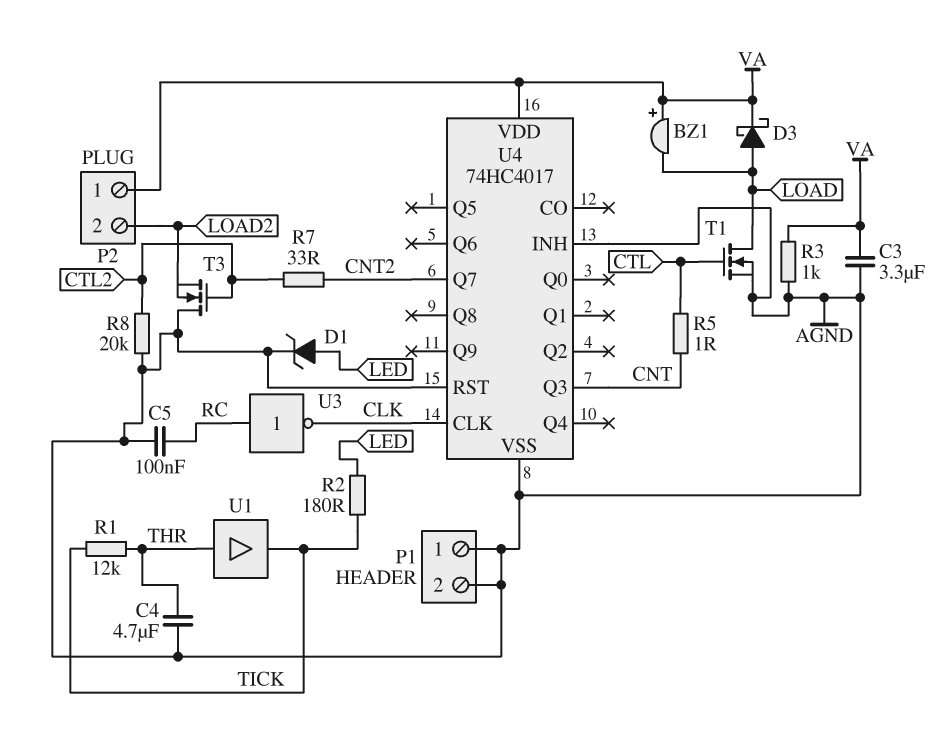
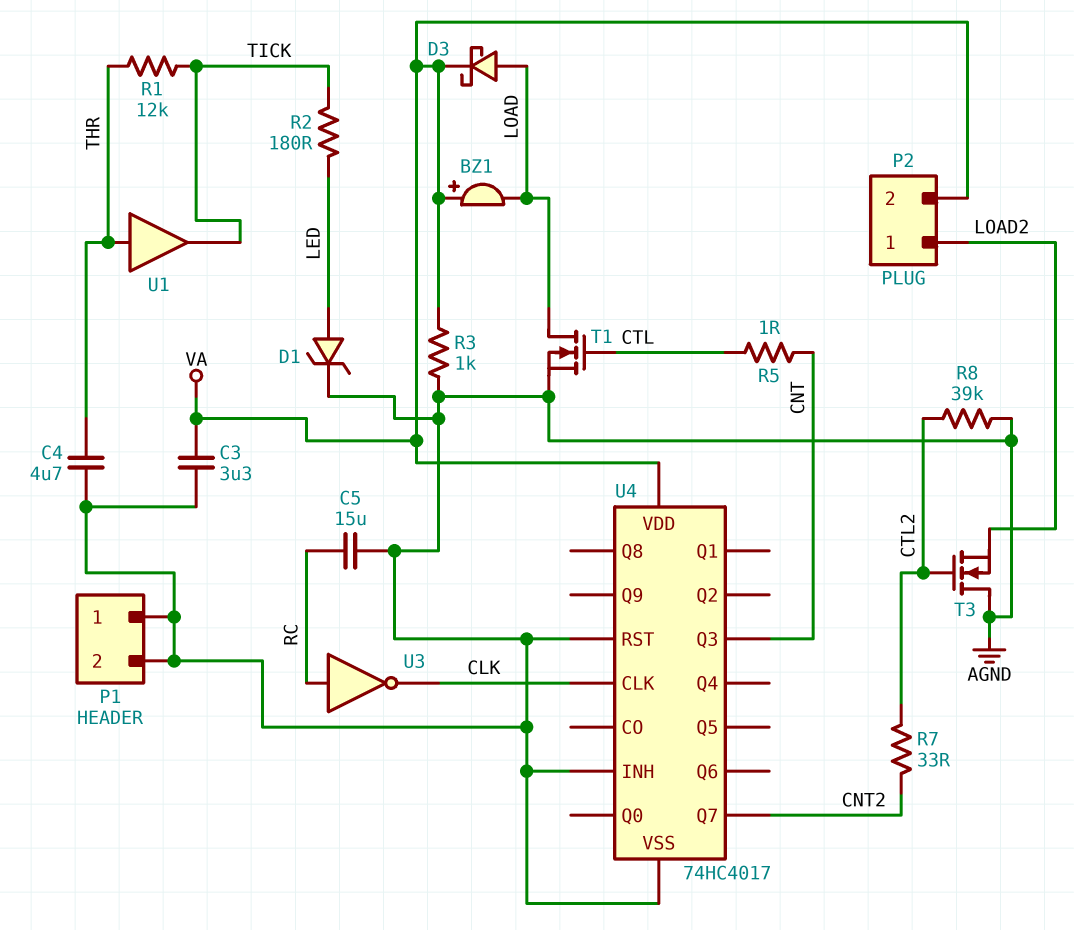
C5: 100nF (AGND, RC) -> 15uF (AGND, RC)
P2 pin 1: VA -> LOAD2
P2 pin 2: LOAD2 -> VA
R8: 20k (AGND, CTL2) -> 39k (AGND, CTL2)

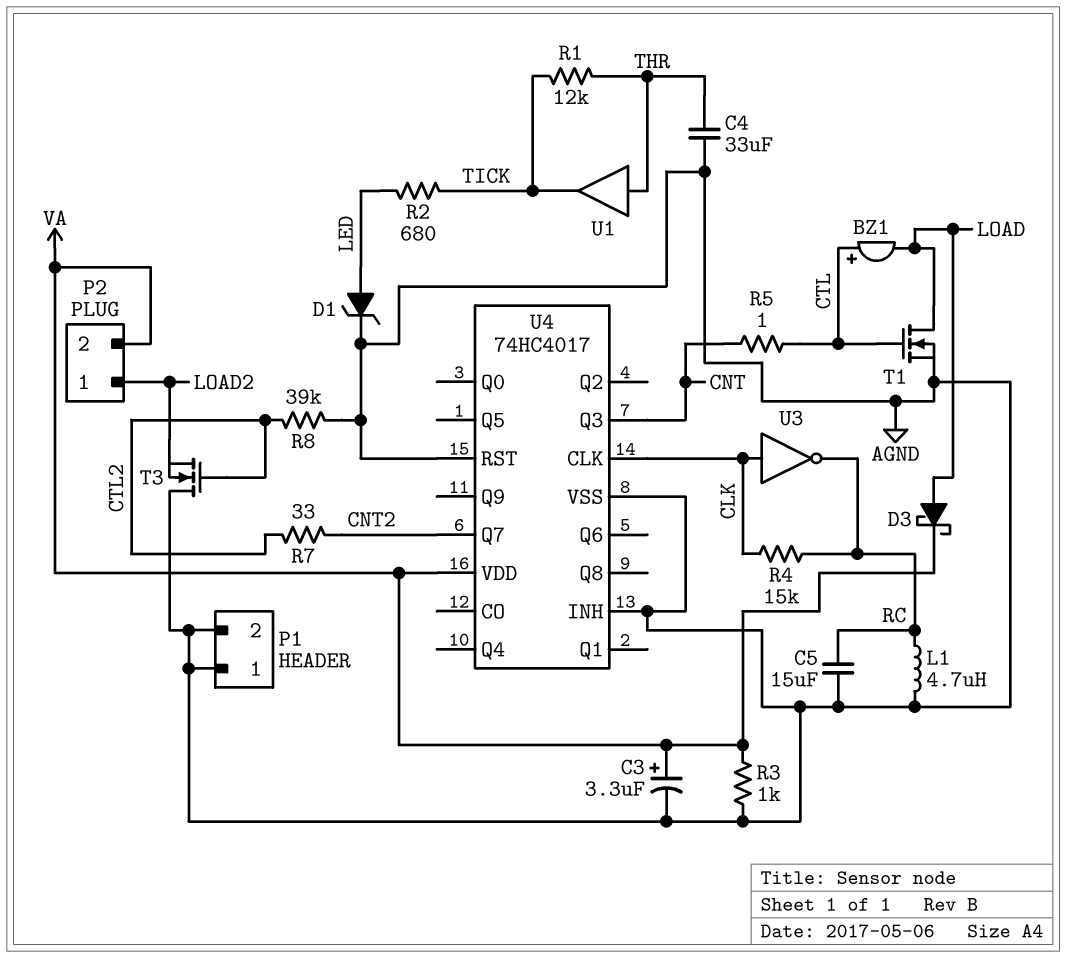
BZ1: buzzer (plus VA, minus LOAD) -> buzzer (plus CTL, minus LOAD)
C3: 3.3uF (AGND, VA) -> 3.3uF (plus VA, minus AGND)
C4: 4.7uF (AGND, THR) -> 33uF (AGND, THR)
L1: none -> 4.7uH (AGND, RC)
R2: 180 (LED, TICK) -> 680 (LED, TICK)
R4: none -> 15k (CLK, RC)
U3: NOT (in RC, out CLK) -> NOT (in CLK, out RC)

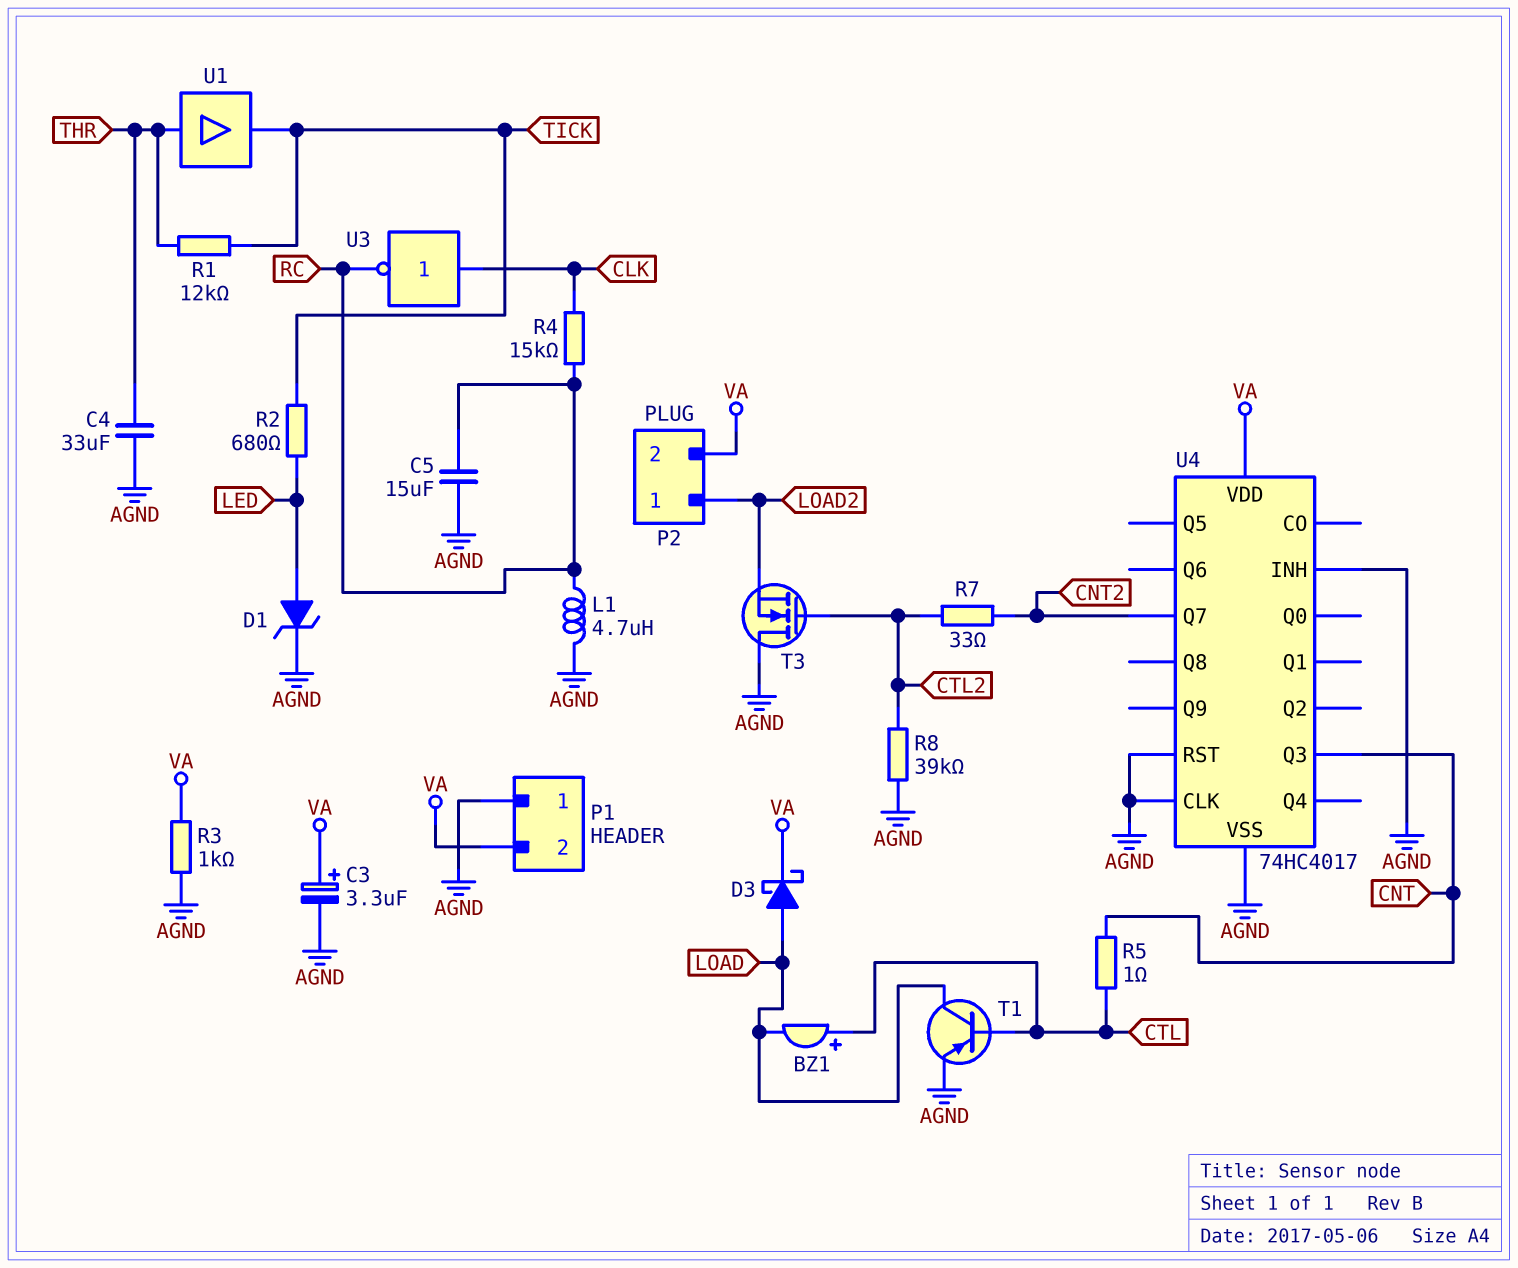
P1 pin 2: AGND -> VA
T1: NMOS (G CTL, D LOAD, S AGND) -> PNP (B CTL, C LOAD, E AGND)
U4 pin CLK: CLK -> AGND

